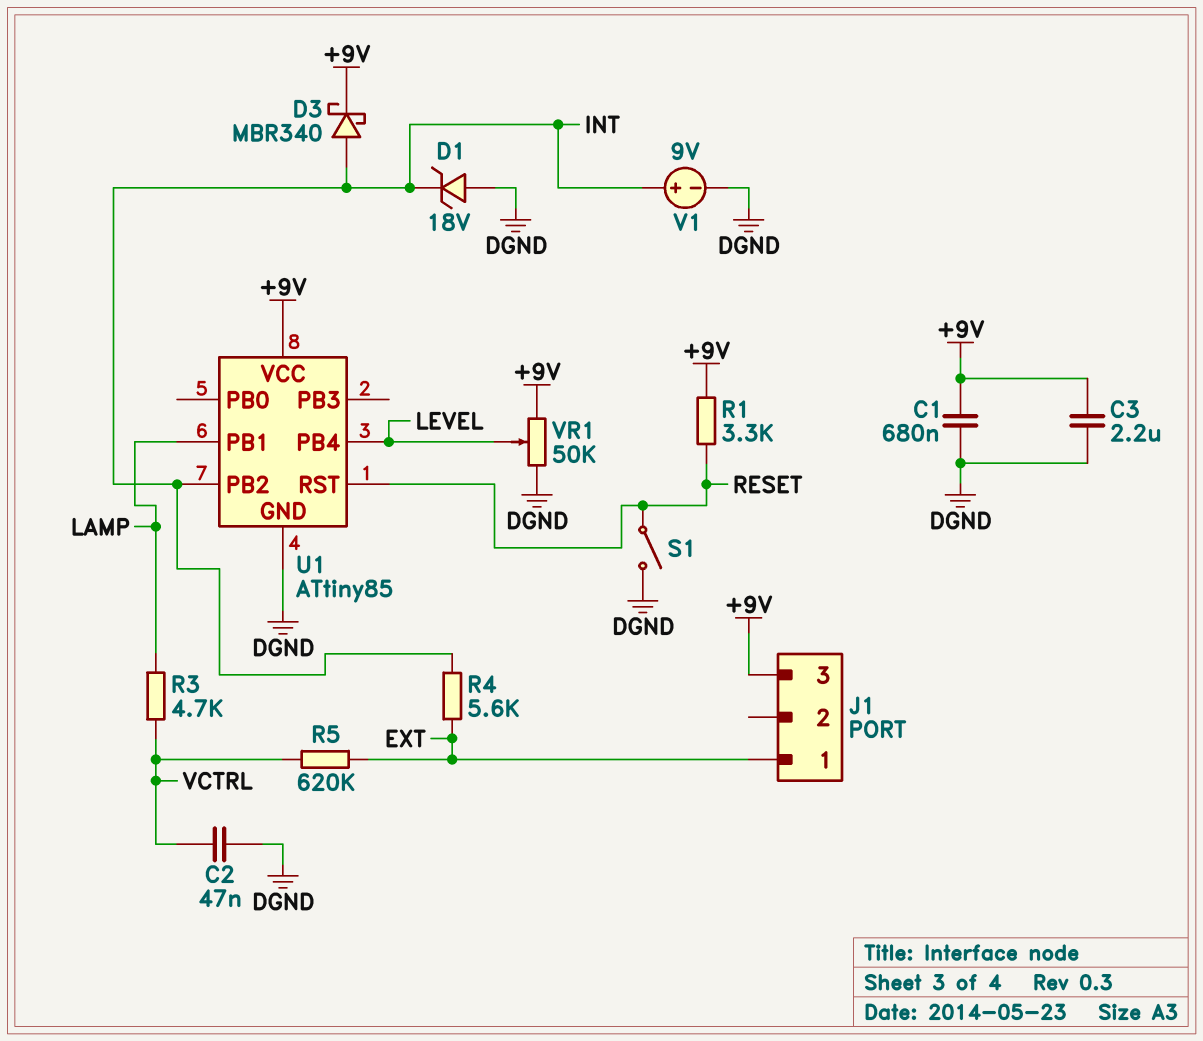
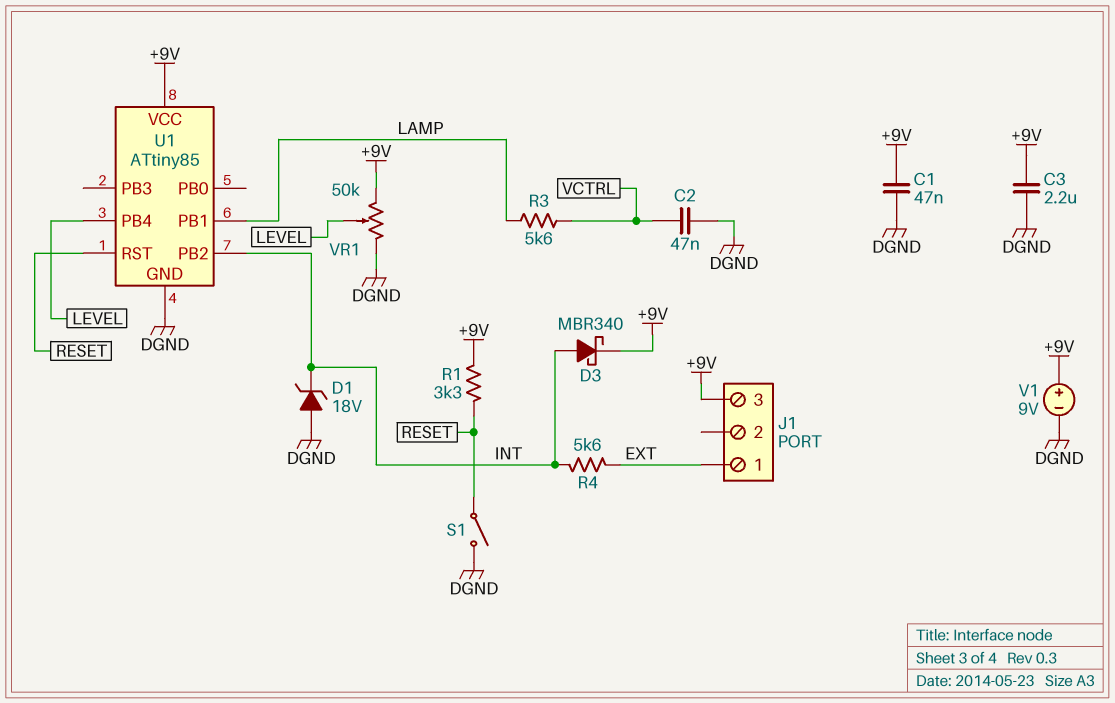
C1: 680nF (+9V, DGND) -> 47nF (+9V, DGND)
R3: 4.7k (LAMP, VCTRL) -> 5.6k (LAMP, VCTRL)
R5: 620k (EXT, VCTRL) -> none
V1: 9V (plus INT, minus DGND) -> 9V (plus +9V, minus DGND)

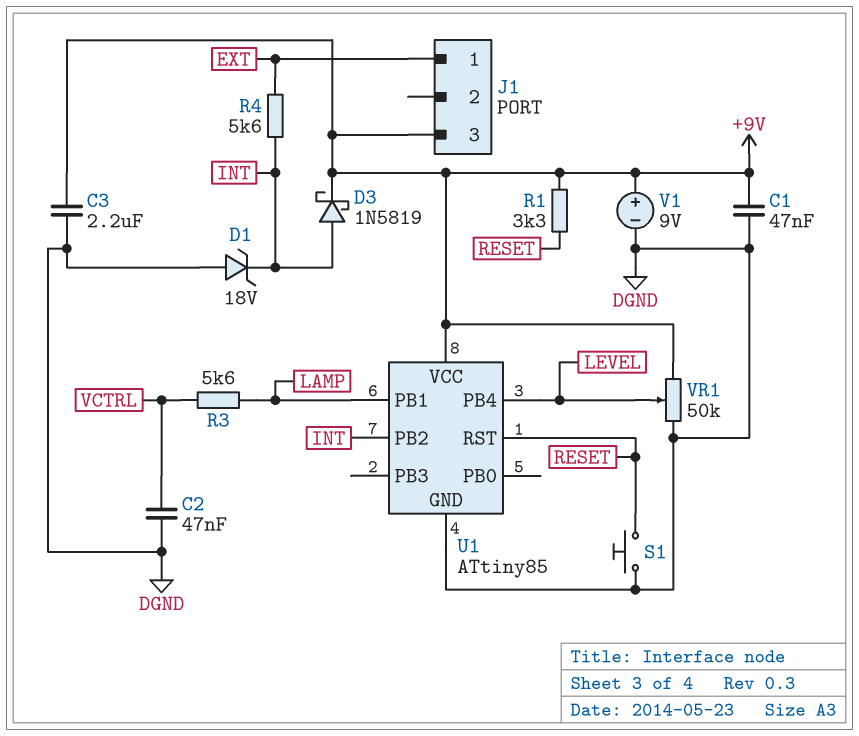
D3: schottky MBR340 (A INT, K +9V) -> schottky 1N5819 (A INT, K +9V)
S1: switch (DGND, RESET) -> button (DGND, RESET)

